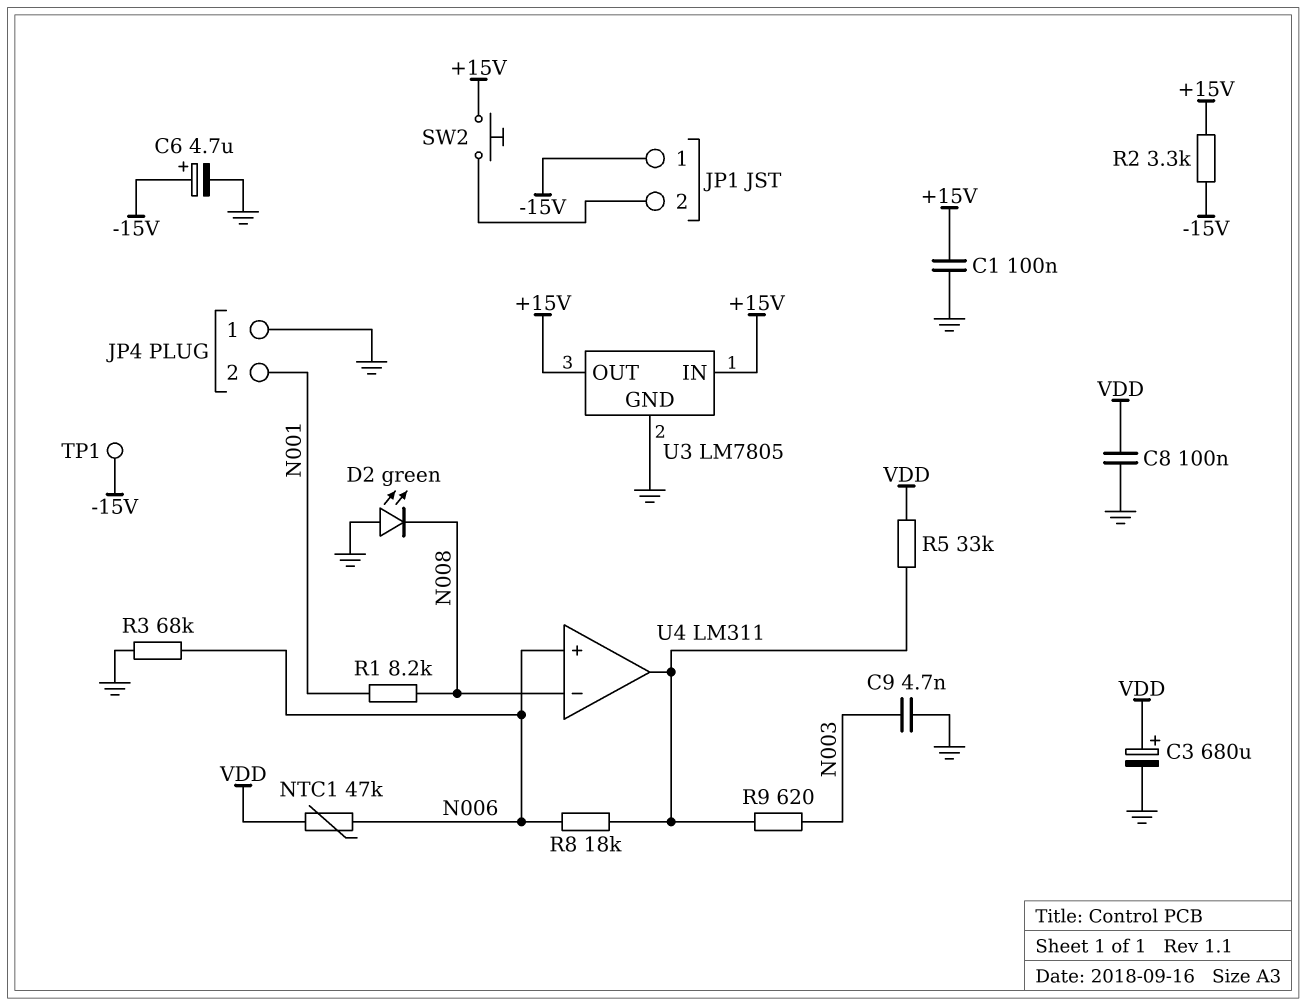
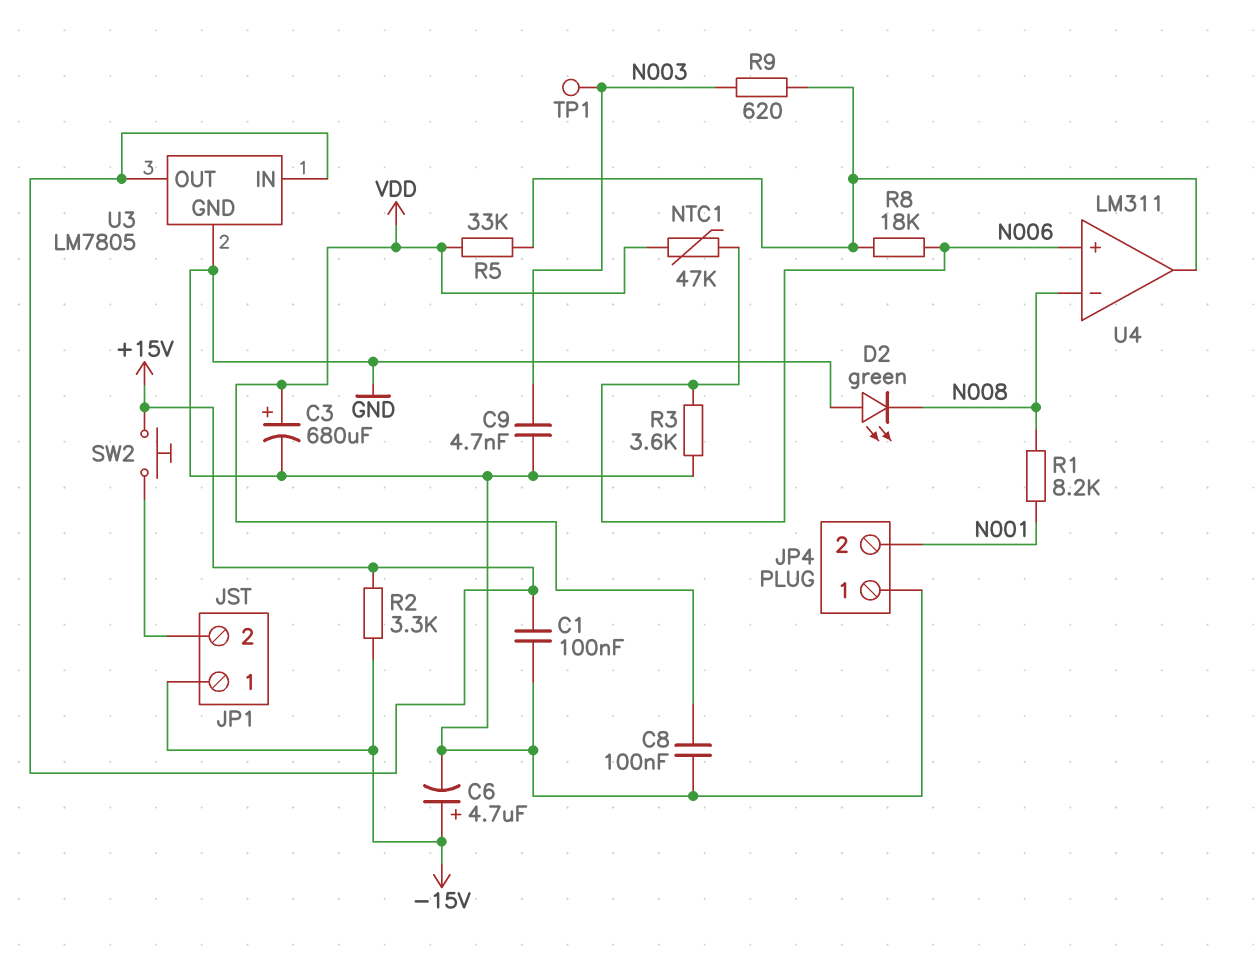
R3: 68k (GND, N006) -> 3.6k (GND, N006)
TP1: test point (-15V) -> test point (N003)

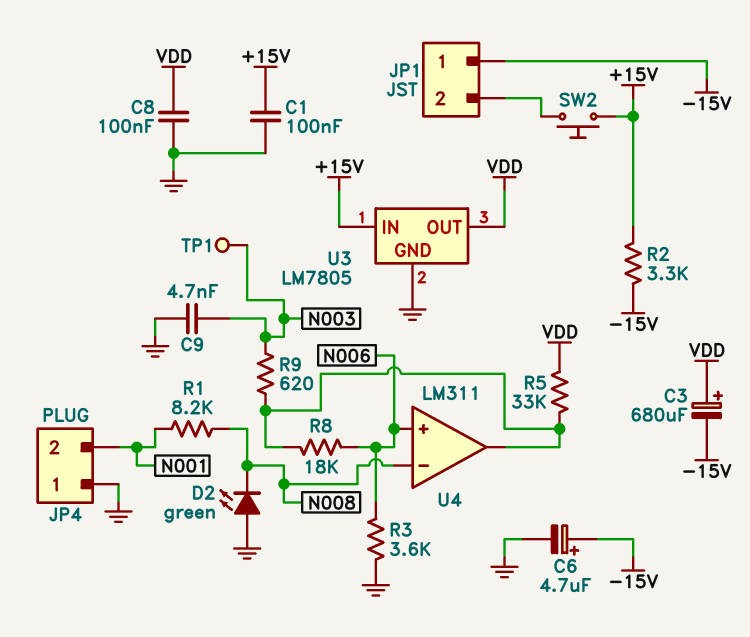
C3: 680uF (plus VDD, minus GND) -> 680uF (plus VDD, minus -15V)
NTC1: 47k (N006, VDD) -> none
U3 pin OUT: +15V -> VDD

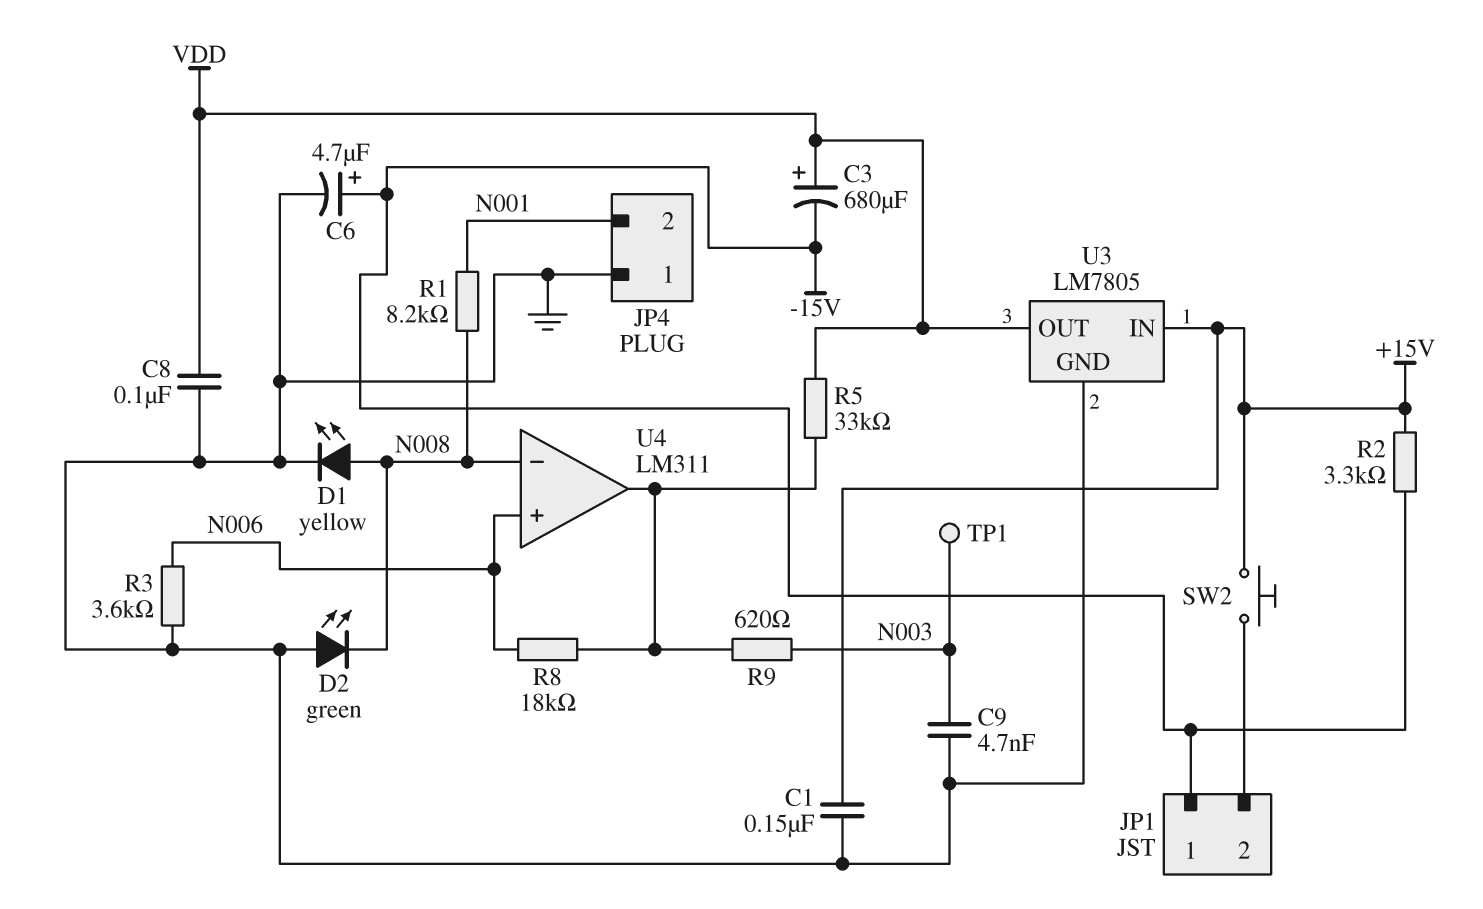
C1: 100nF (+15V, GND) -> 150nF (+15V, GND)
D1: none -> LED yellow (A N008, K GND)

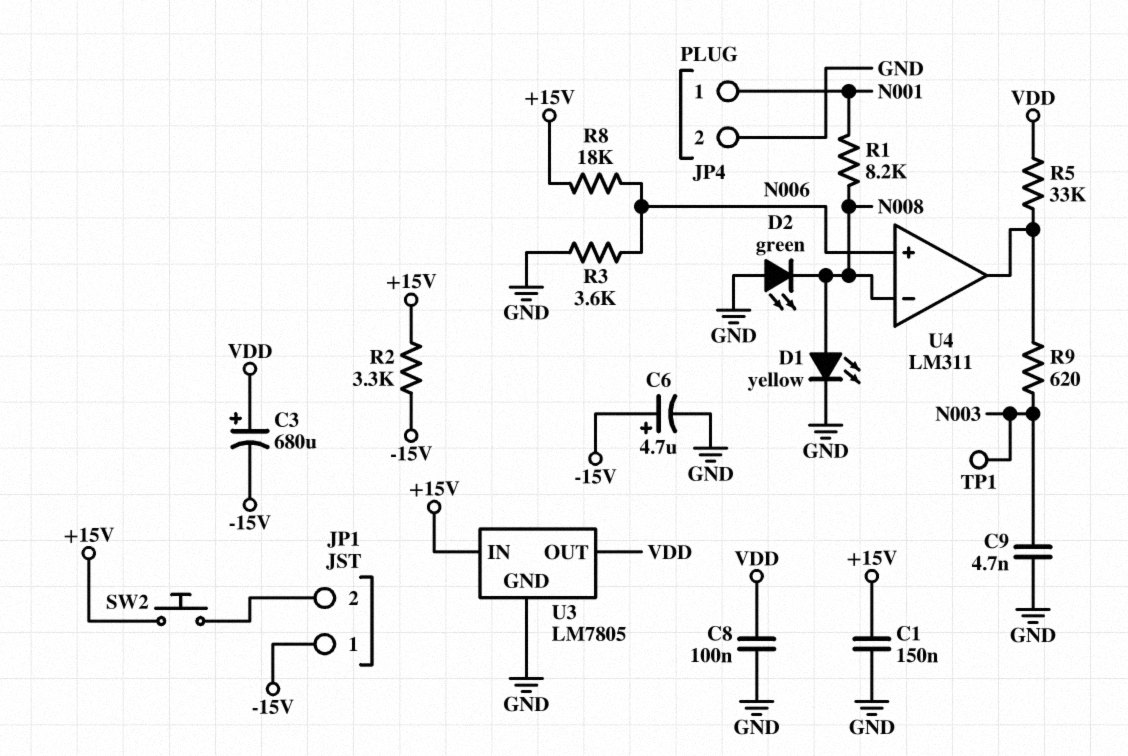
JP4 pin 1: GND -> N001
JP4 pin 2: N001 -> GND
R8: 18k (N006, U4/out) -> 18k (+15V, N006)

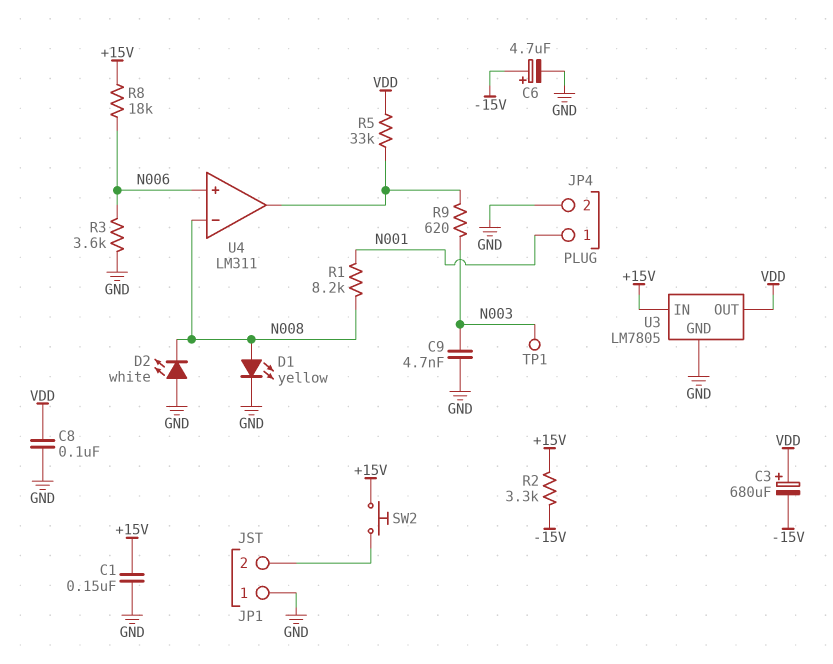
D2: LED green (A GND, K N008) -> LED white (A GND, K N008)
JP1 pin 1: -15V -> GND

